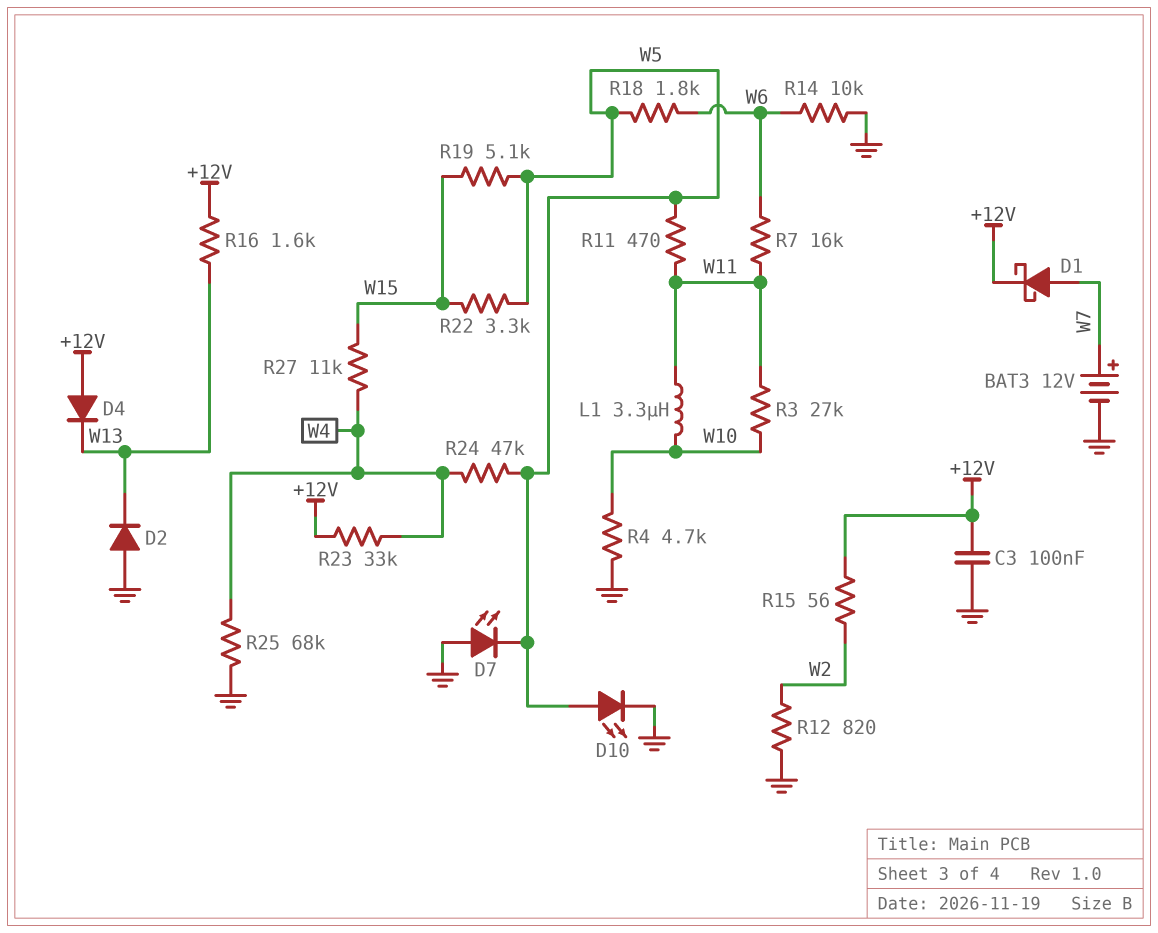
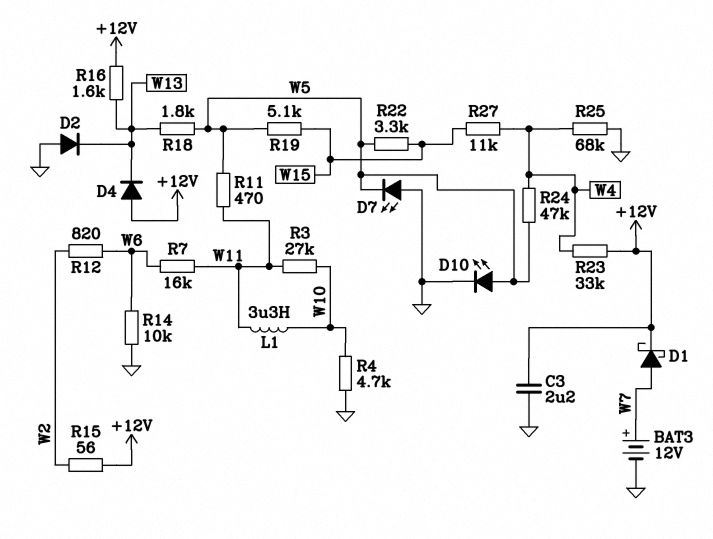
C3: 100nF (+12V, GND) -> 2.2uF (+12V, GND)
R12: 820 (GND, W2) -> 820 (W2, W6)
R18: 1.8k (W5, W6) -> 1.8k (W5, W13)

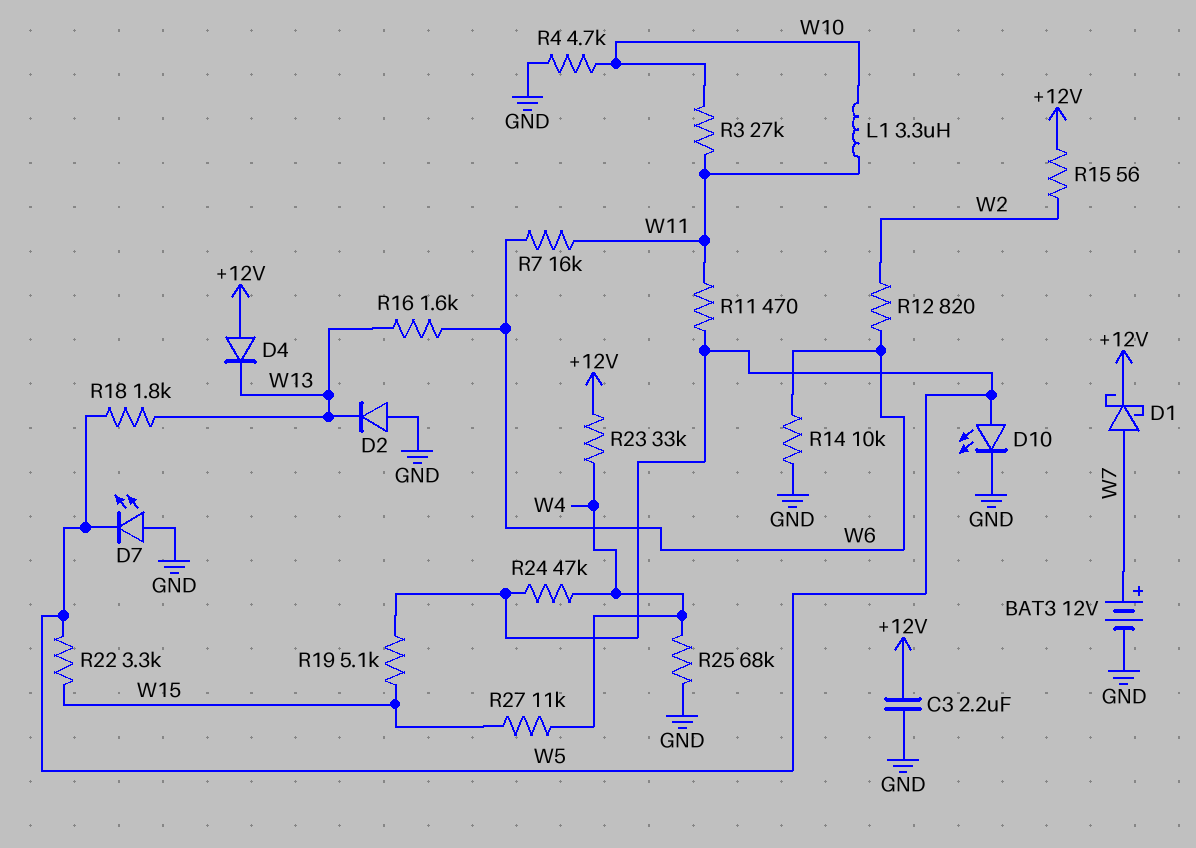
R16: 1.6k (+12V, W13) -> 1.6k (W6, W13)

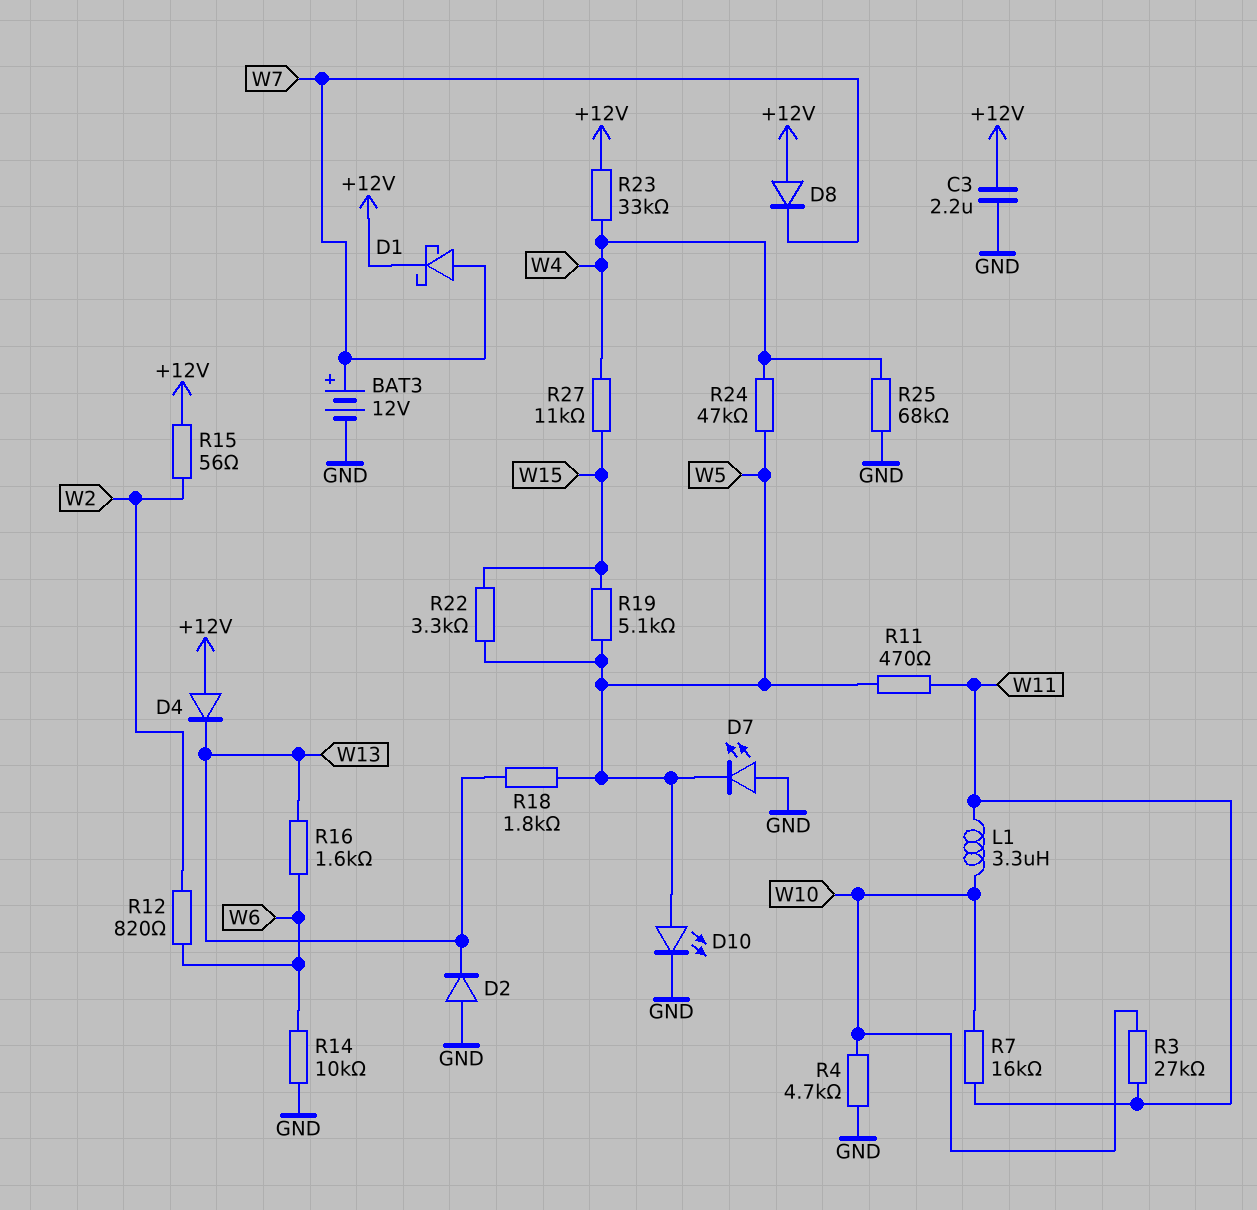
D8: none -> diode (A +12V, K W7)
R7: 16k (W6, W11) -> 16k (W10, W11)

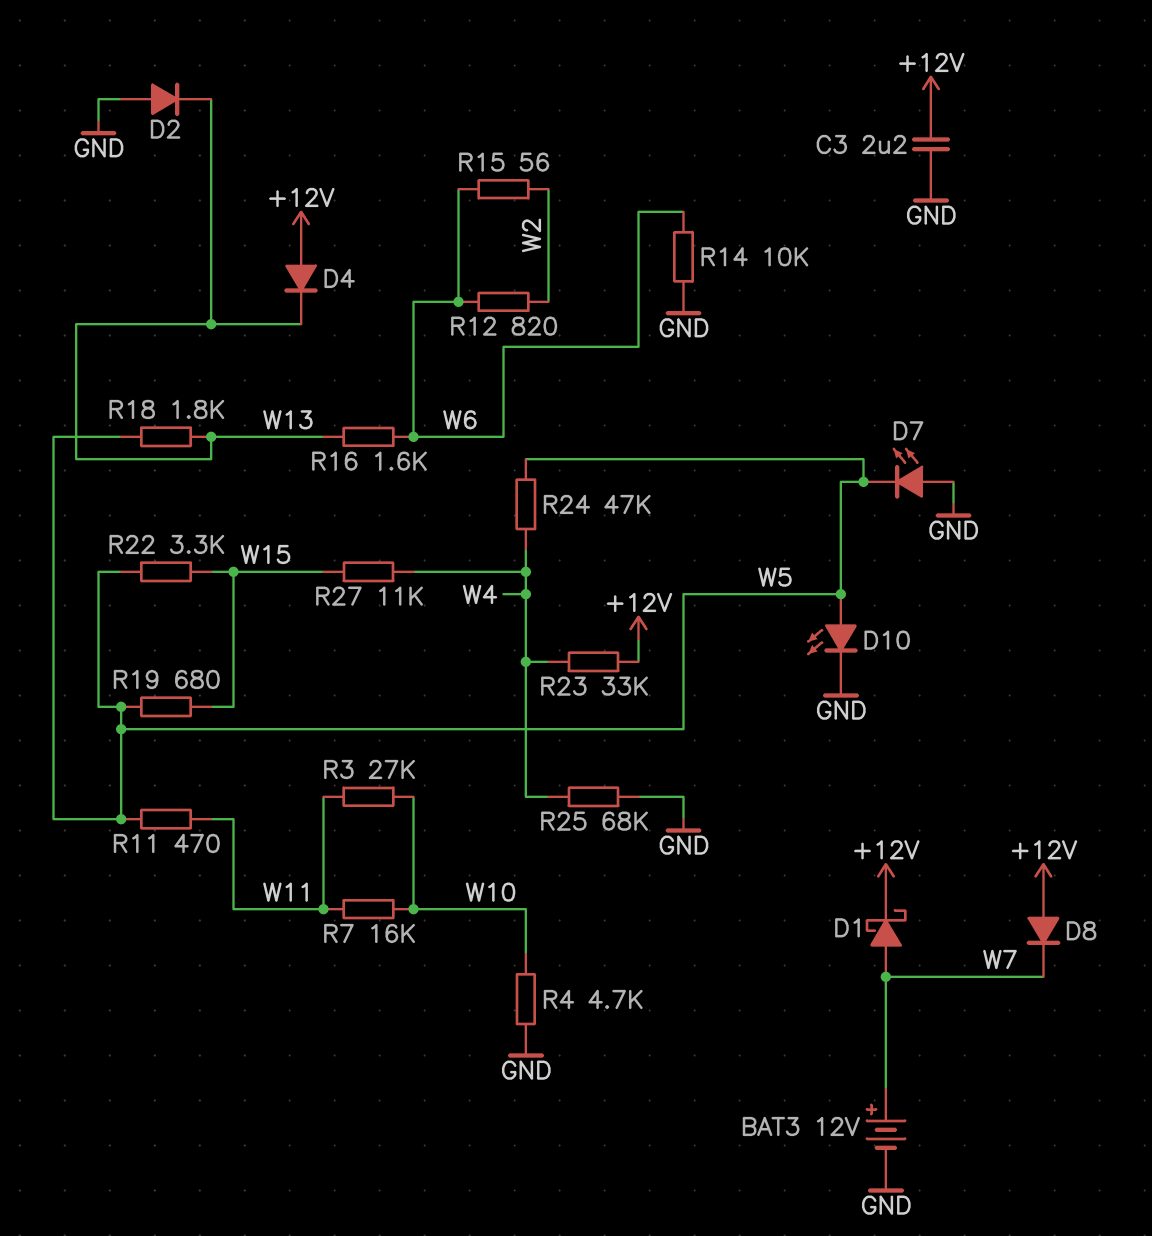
L1: 3.3uH (W10, W11) -> none
R15: 56 (+12V, W2) -> 56 (W2, W6)
R19: 5.1k (W5, W15) -> 680 (W5, W15)

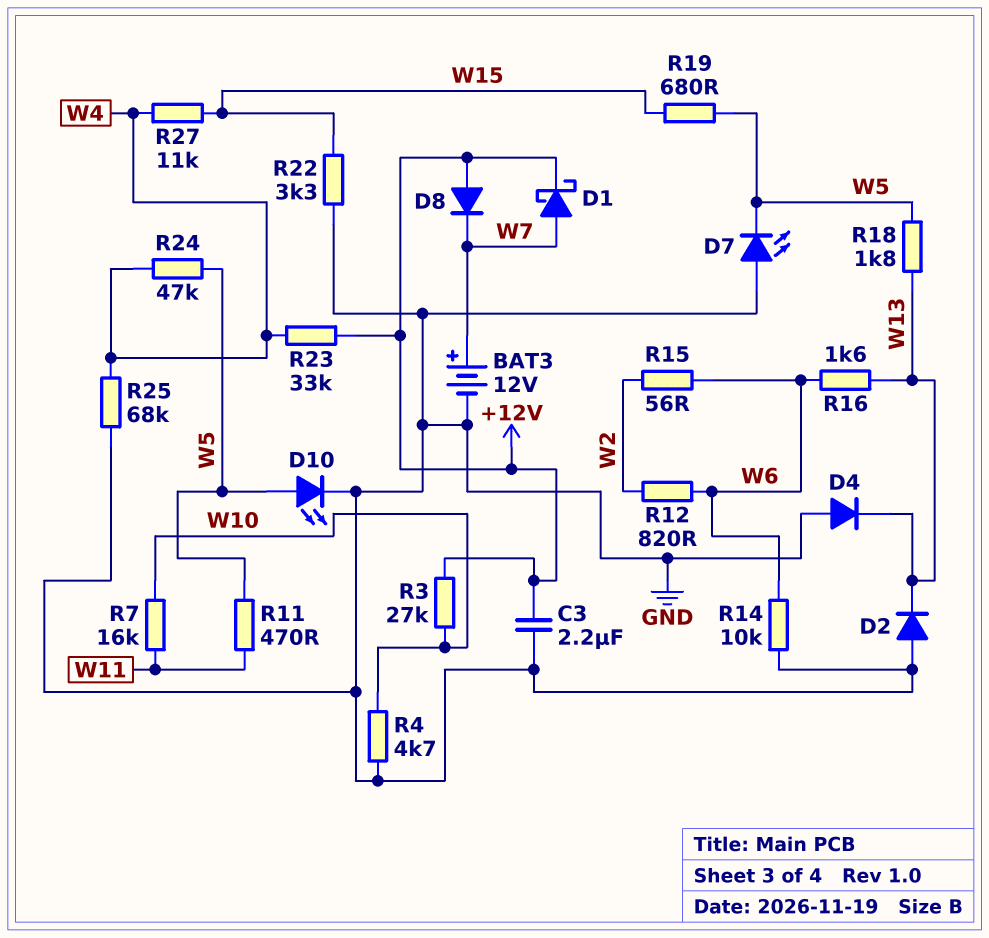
D4: diode (A +12V, K W13) -> diode (A GND, K W13)
R3: 27k (W10, W11) -> 27k (+12V, W10)
R22: 3.3k (W5, W15) -> 3.3k (GND, W15)

